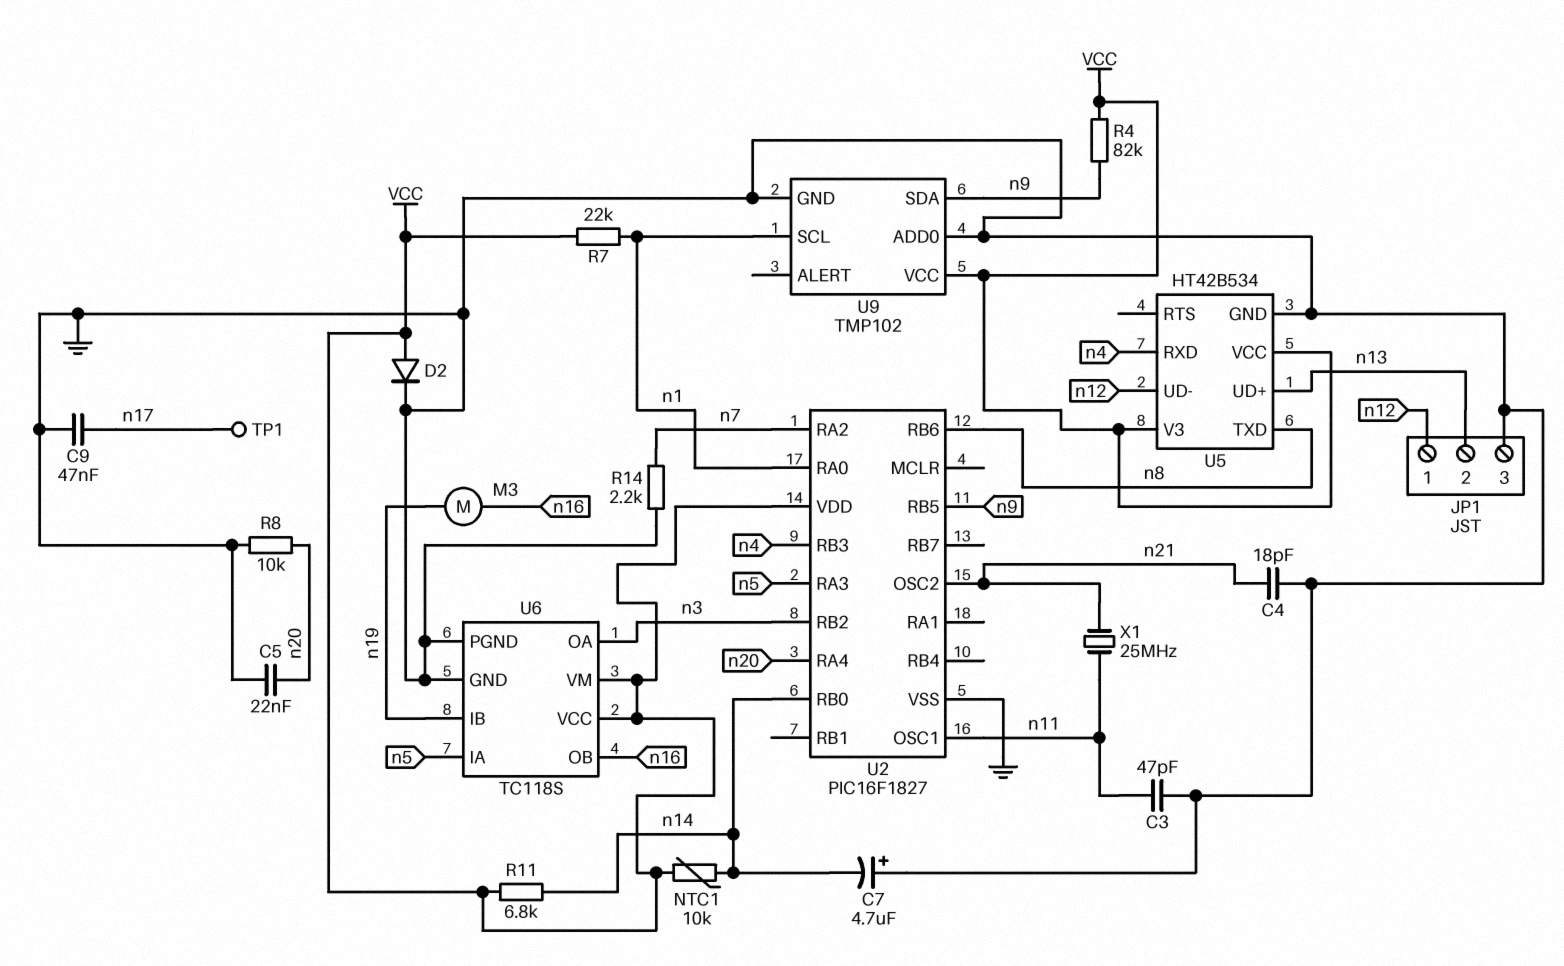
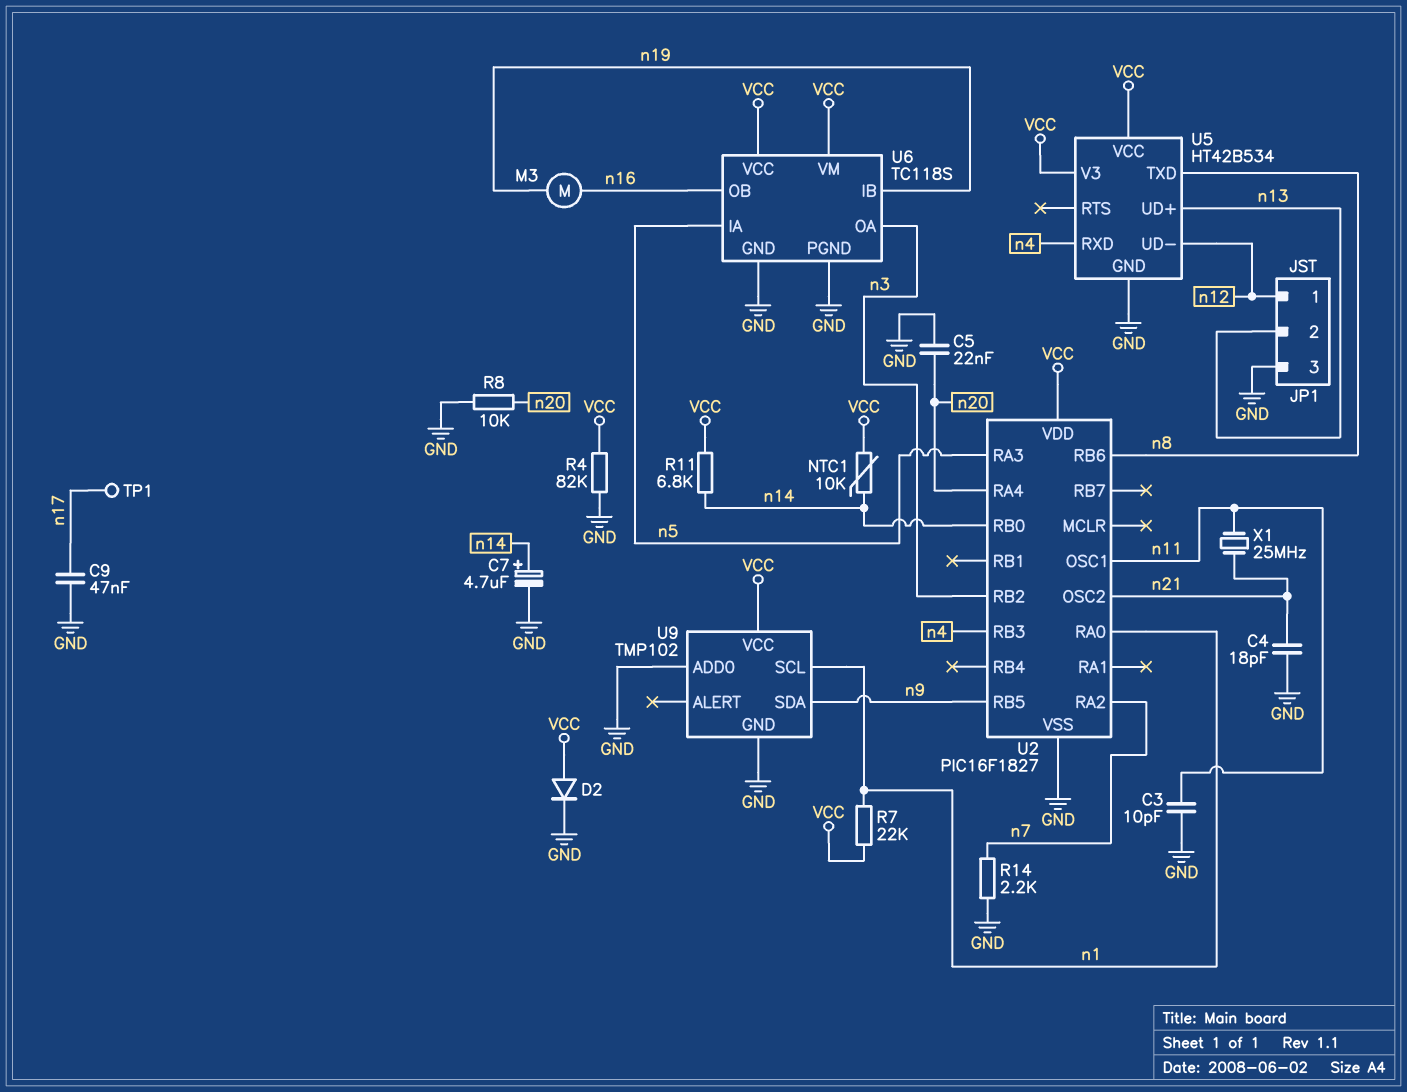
C3: 47pF (GND, n11) -> 10pF (GND, n11)
C7: 4.7uF (plus GND, minus n14) -> 4.7uF (plus n14, minus GND)
R4: 82k (VCC, n9) -> 82k (GND, VCC)

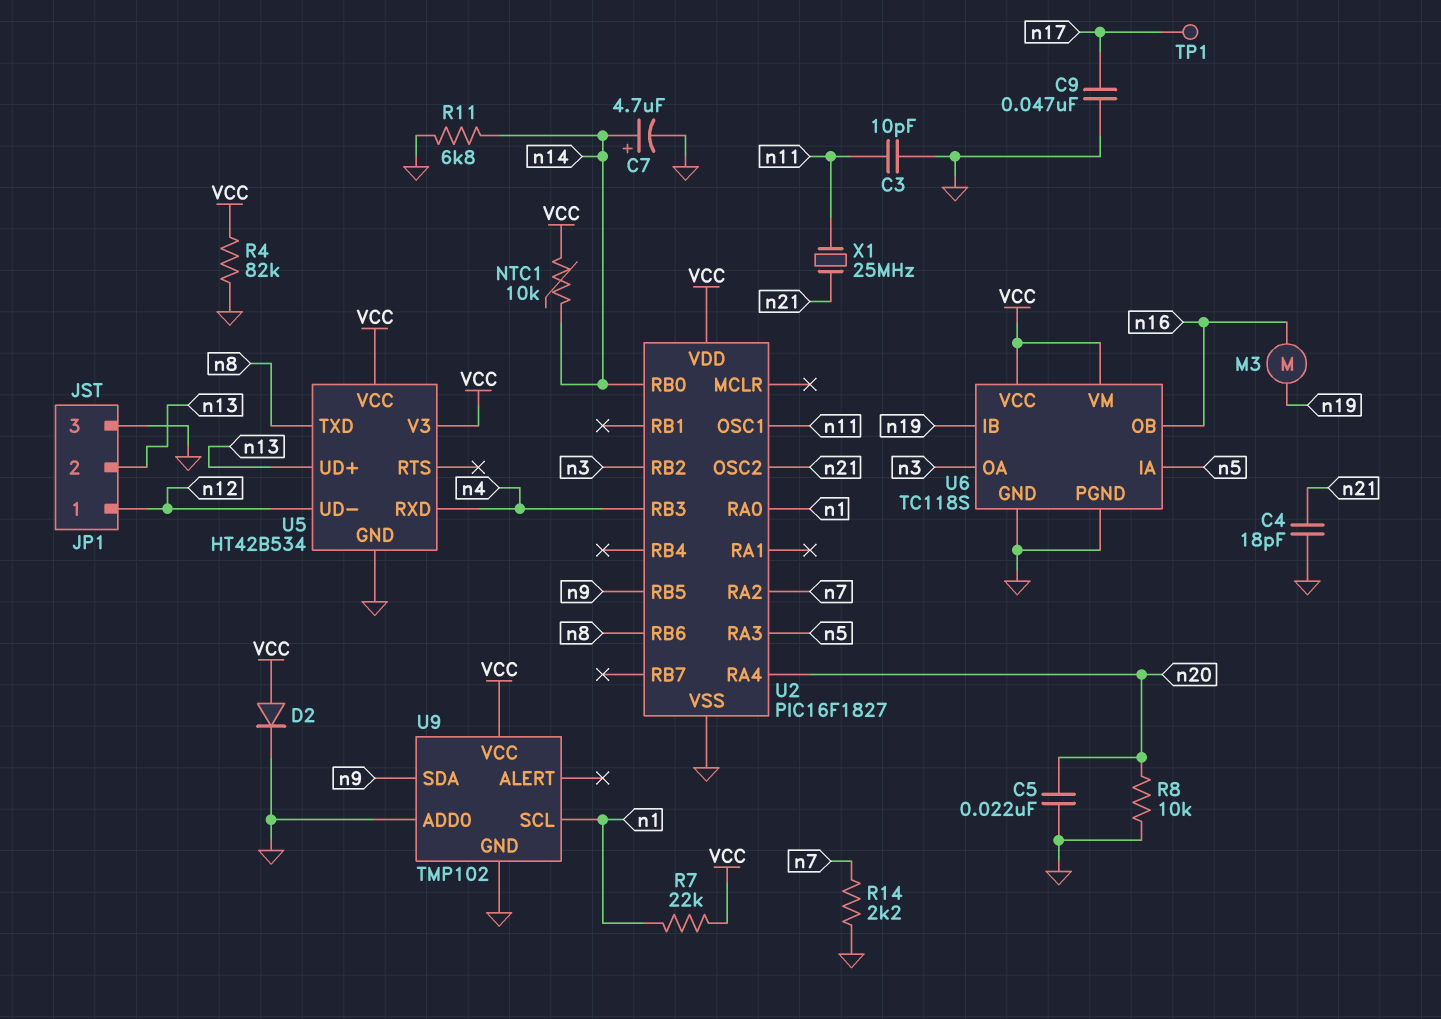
R11: 6.8k (VCC, n14) -> 6.8k (GND, n14)

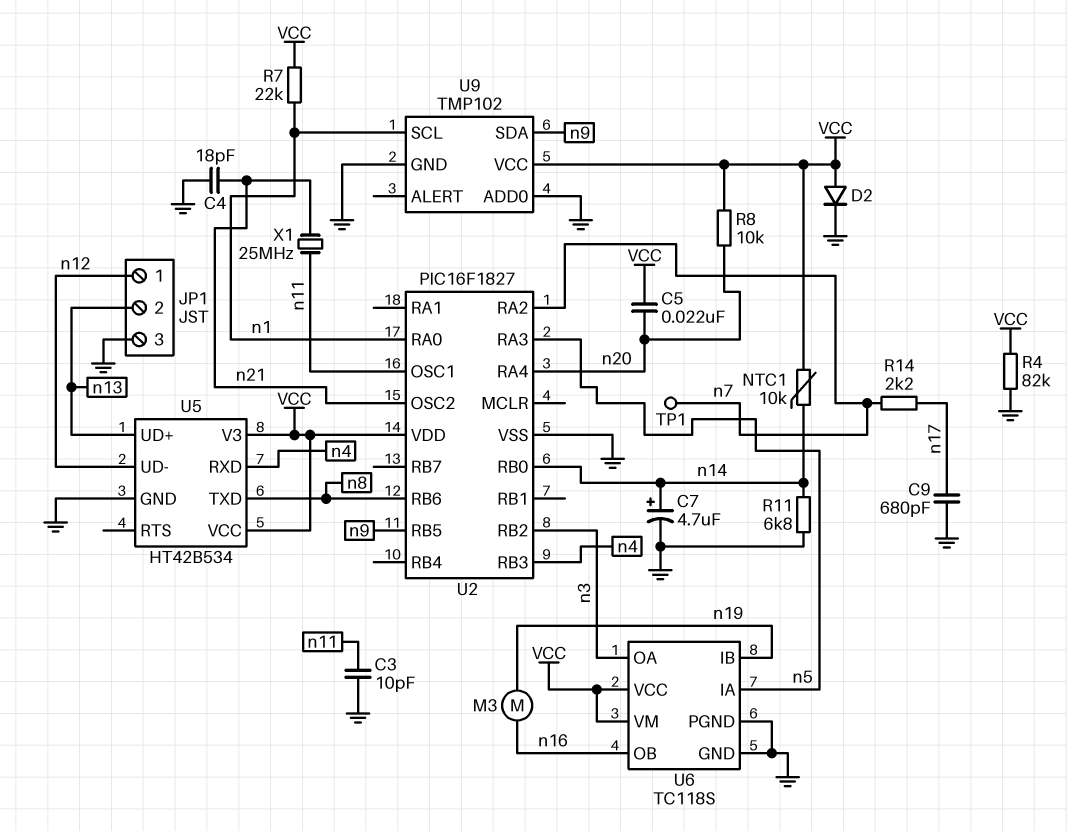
C5: 22nF (GND, n20) -> 22nF (VCC, n20)
C9: 47nF (GND, n17) -> 680pF (GND, n17)
R8: 10k (GND, n20) -> 10k (VCC, n20)
R14: 2.2k (GND, n7) -> 2.2k (n7, n17)
TP1: test point (n17) -> test point (n7)

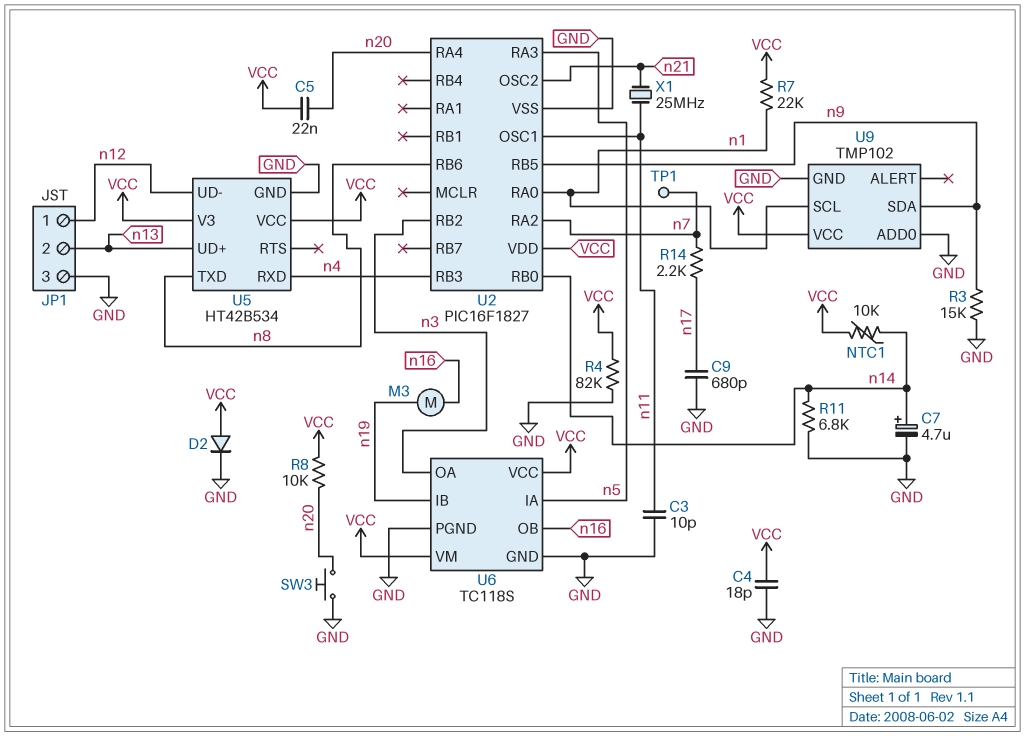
C4: 18pF (GND, n21) -> 18pF (GND, VCC)
R3: none -> 15k (GND, n9)
SW3: none -> button (GND, n20)

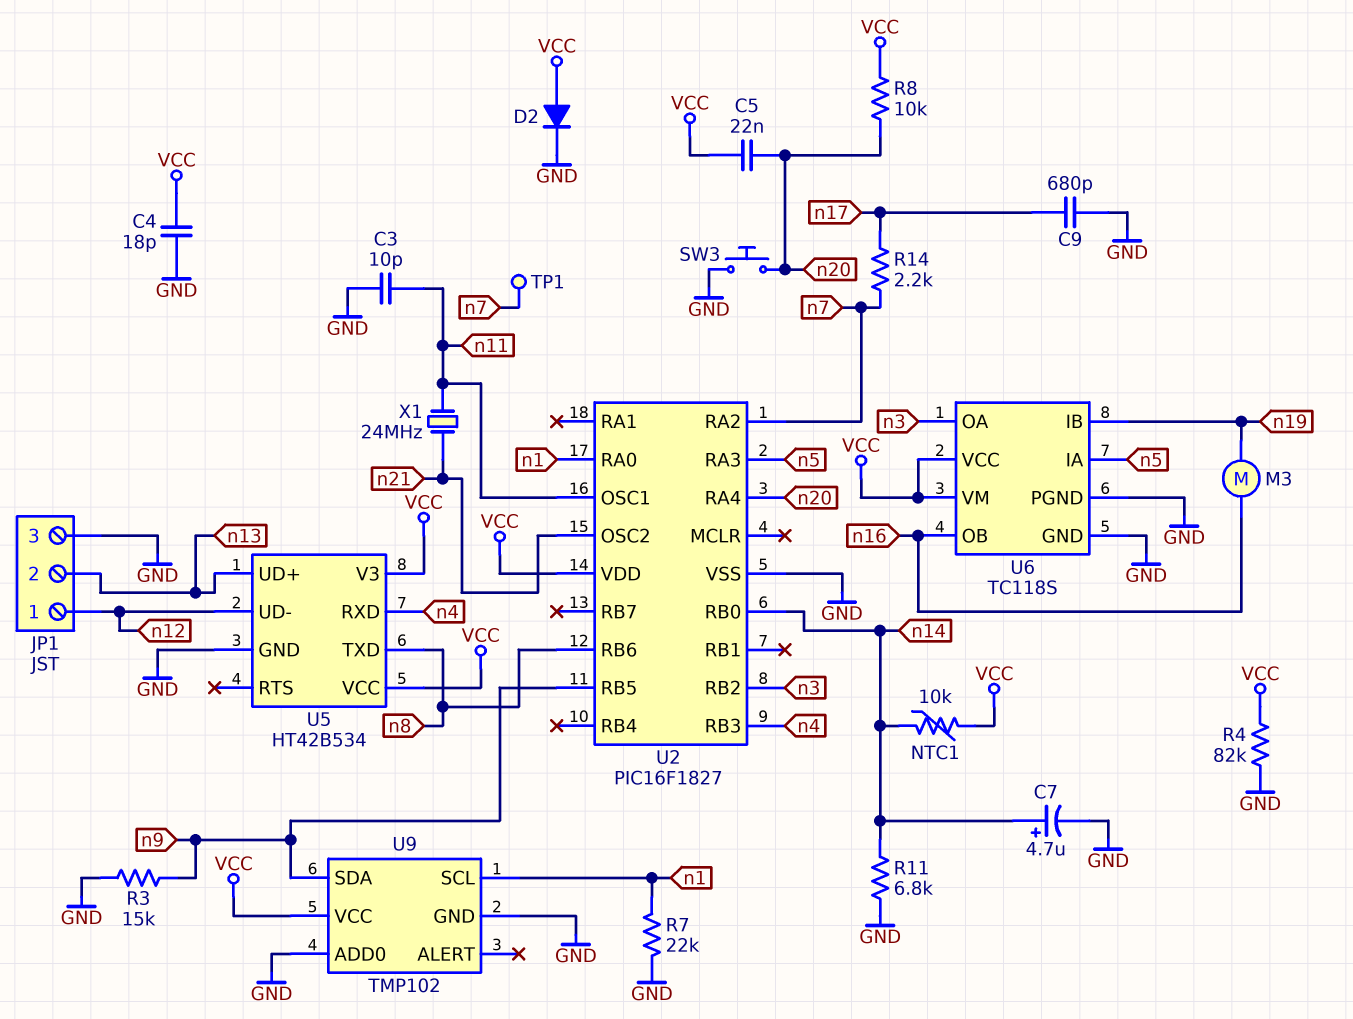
R7: 22k (VCC, n1) -> 22k (GND, n1)
X1: 25MHz (n11, n21) -> 24MHz (n11, n21)

